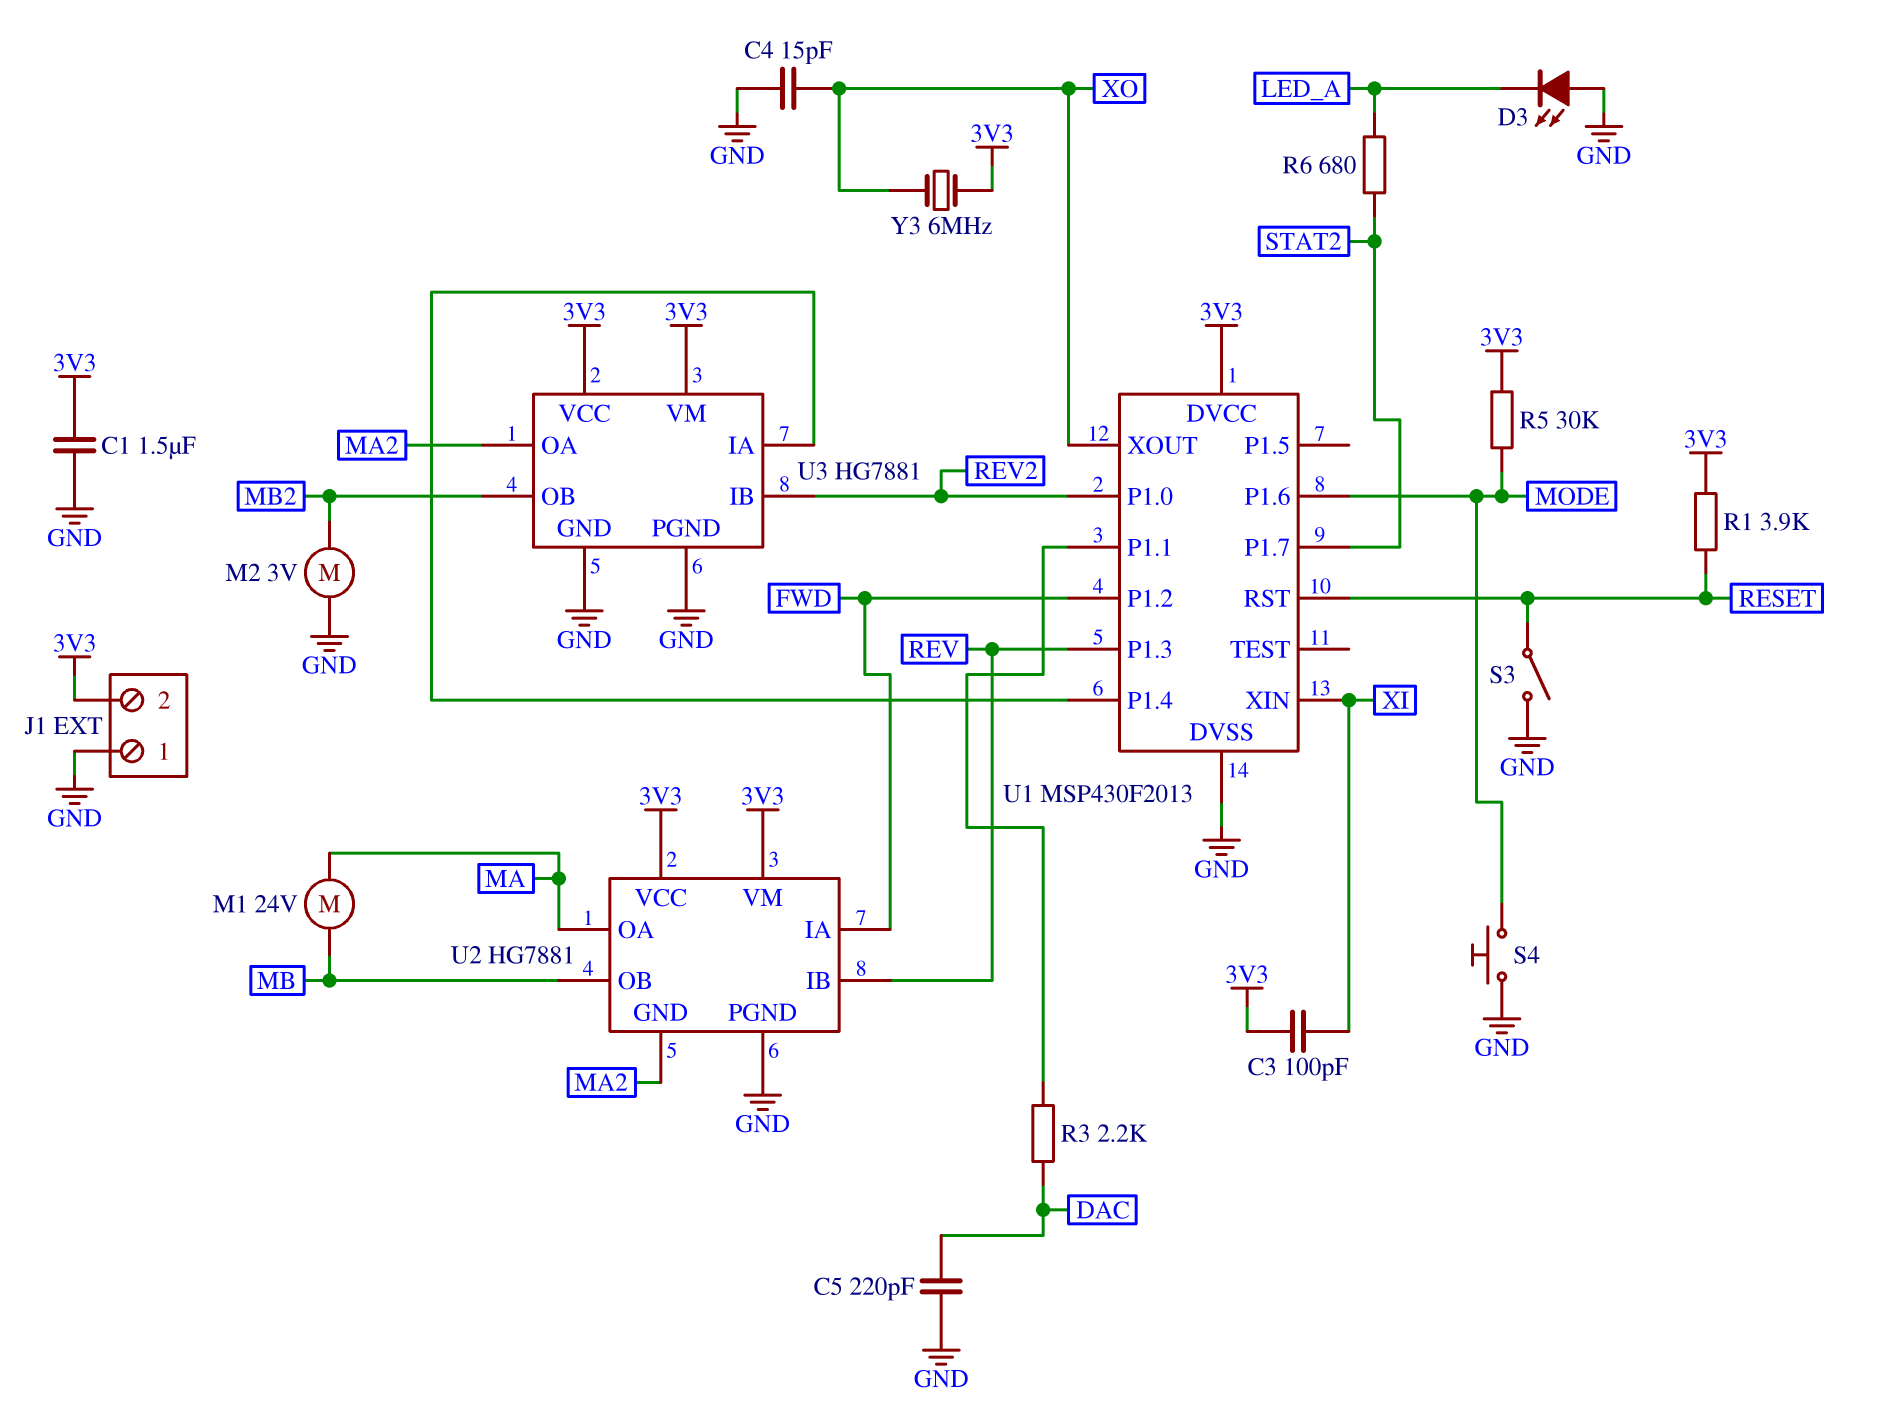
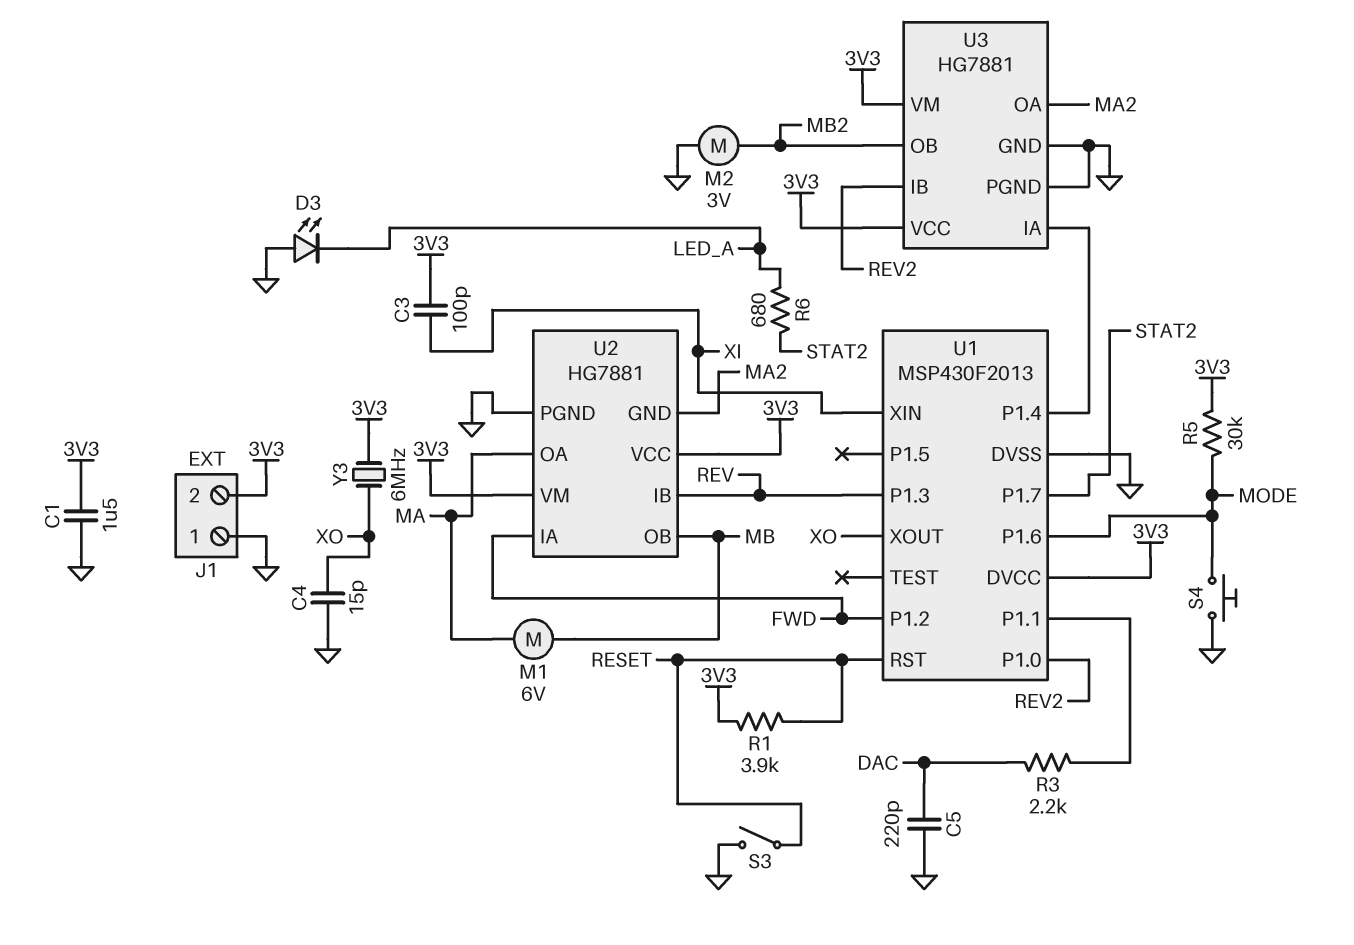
M1: motor 24V (MA, MB) -> motor 6V (MA, MB)

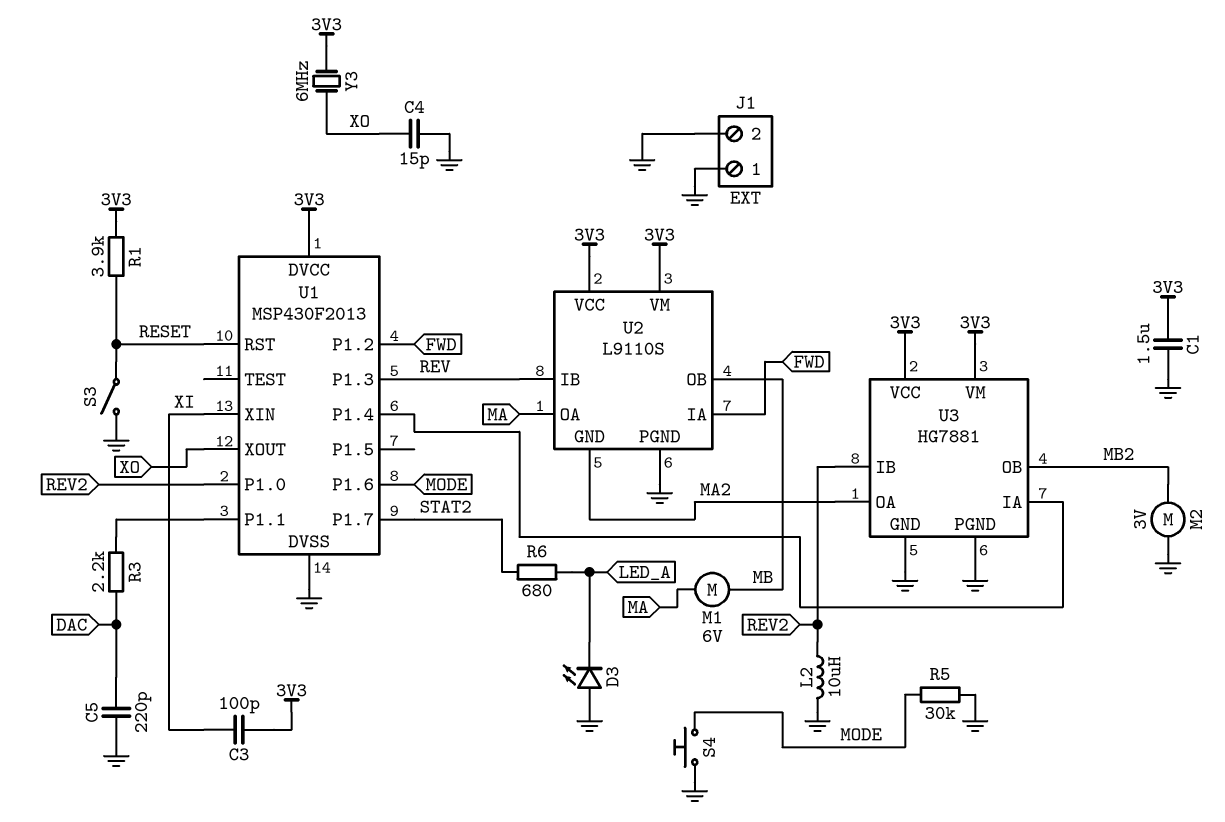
J1 pin 2: 3V3 -> GND
L2: none -> 10uH (GND, REV2)
R5: 30k (3V3, MODE) -> 30k (GND, MODE)
U2: HG7881 -> L9110S

